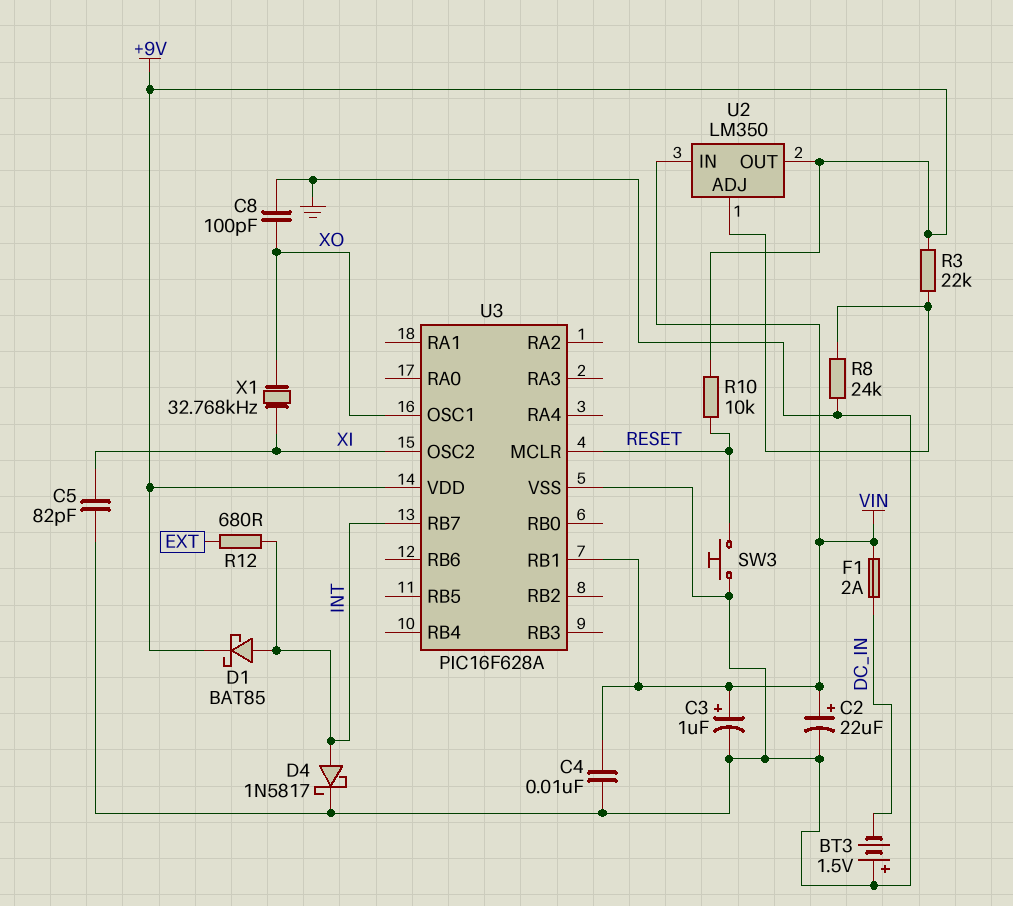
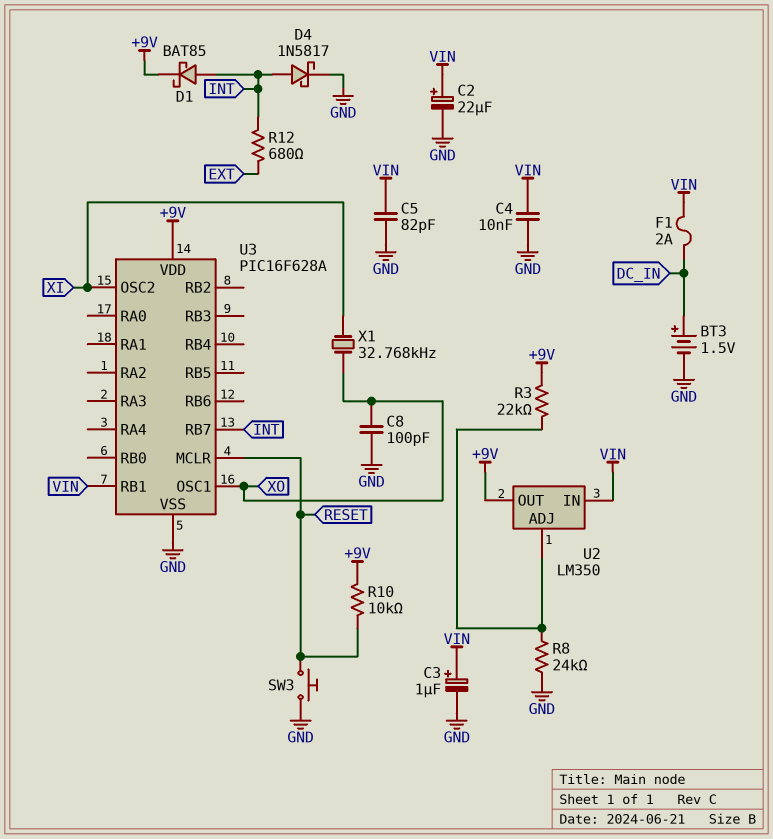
BT3: 1.5V (plus GND, minus DC_IN) -> 1.5V (plus DC_IN, minus GND)
C5: 82pF (GND, XI) -> 82pF (GND, VIN)

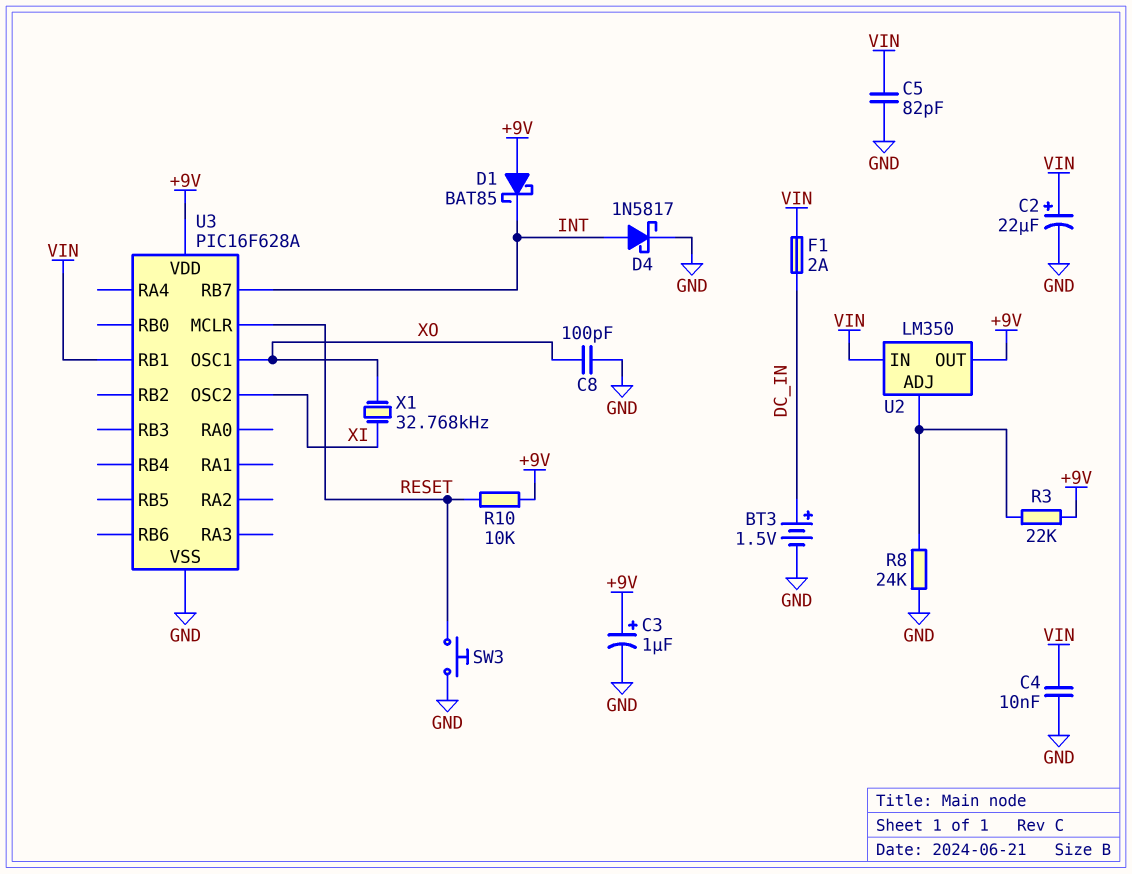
C3: 1uF (plus VIN, minus GND) -> 1uF (plus +9V, minus GND)
D1: schottky BAT85 (A INT, K +9V) -> schottky BAT85 (A +9V, K INT)
R12: 680 (EXT, INT) -> none

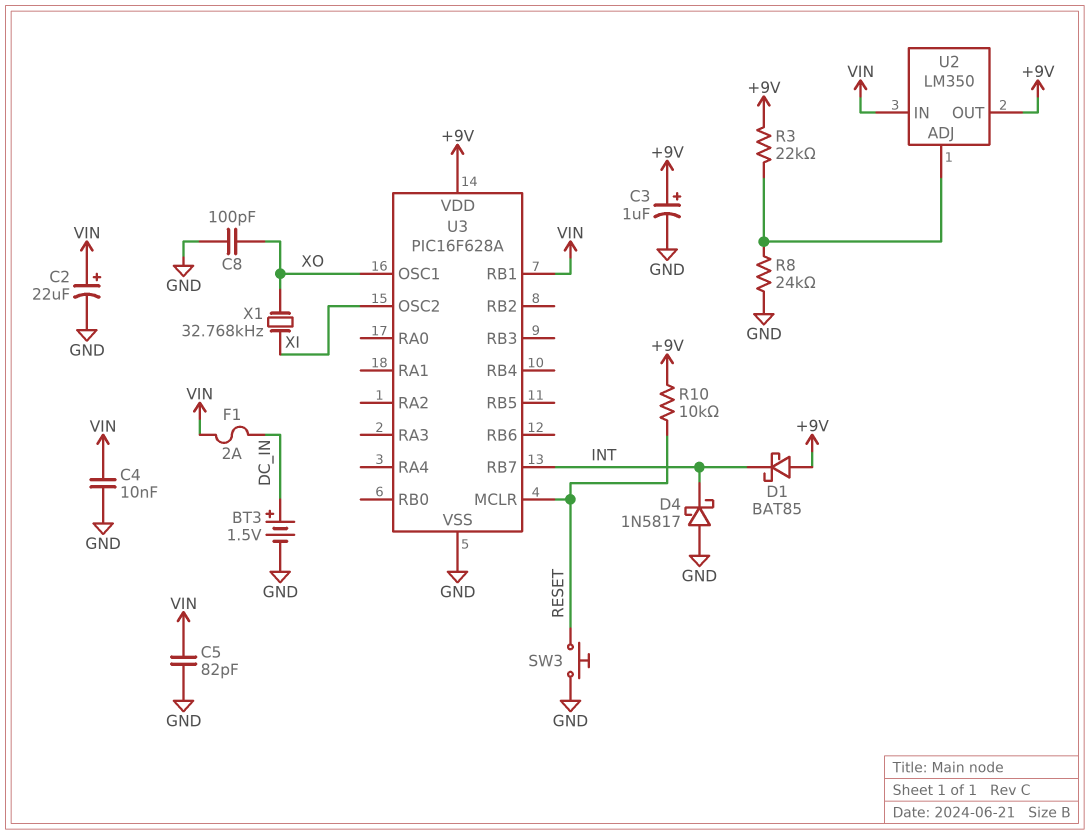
D4: schottky 1N5817 (A INT, K GND) -> schottky 1N5817 (A GND, K INT)

